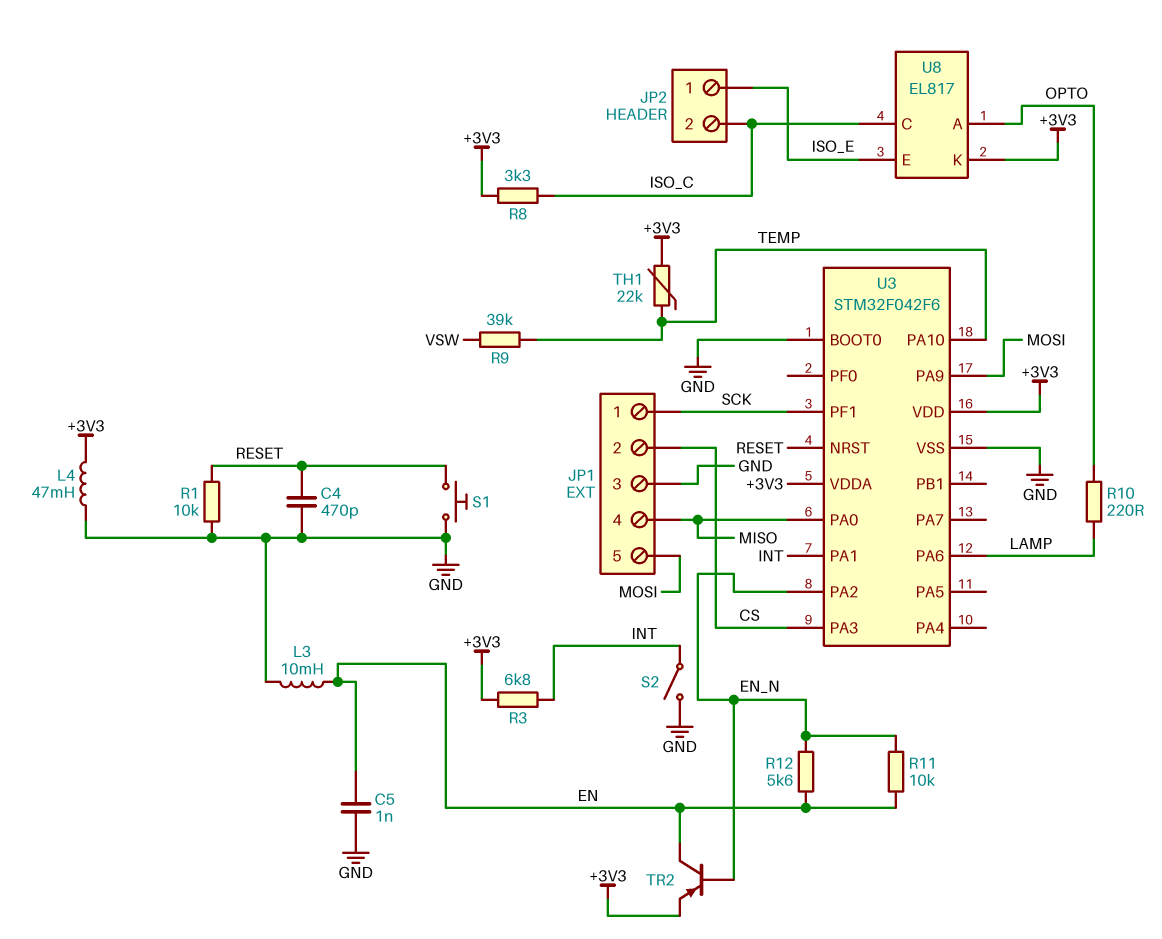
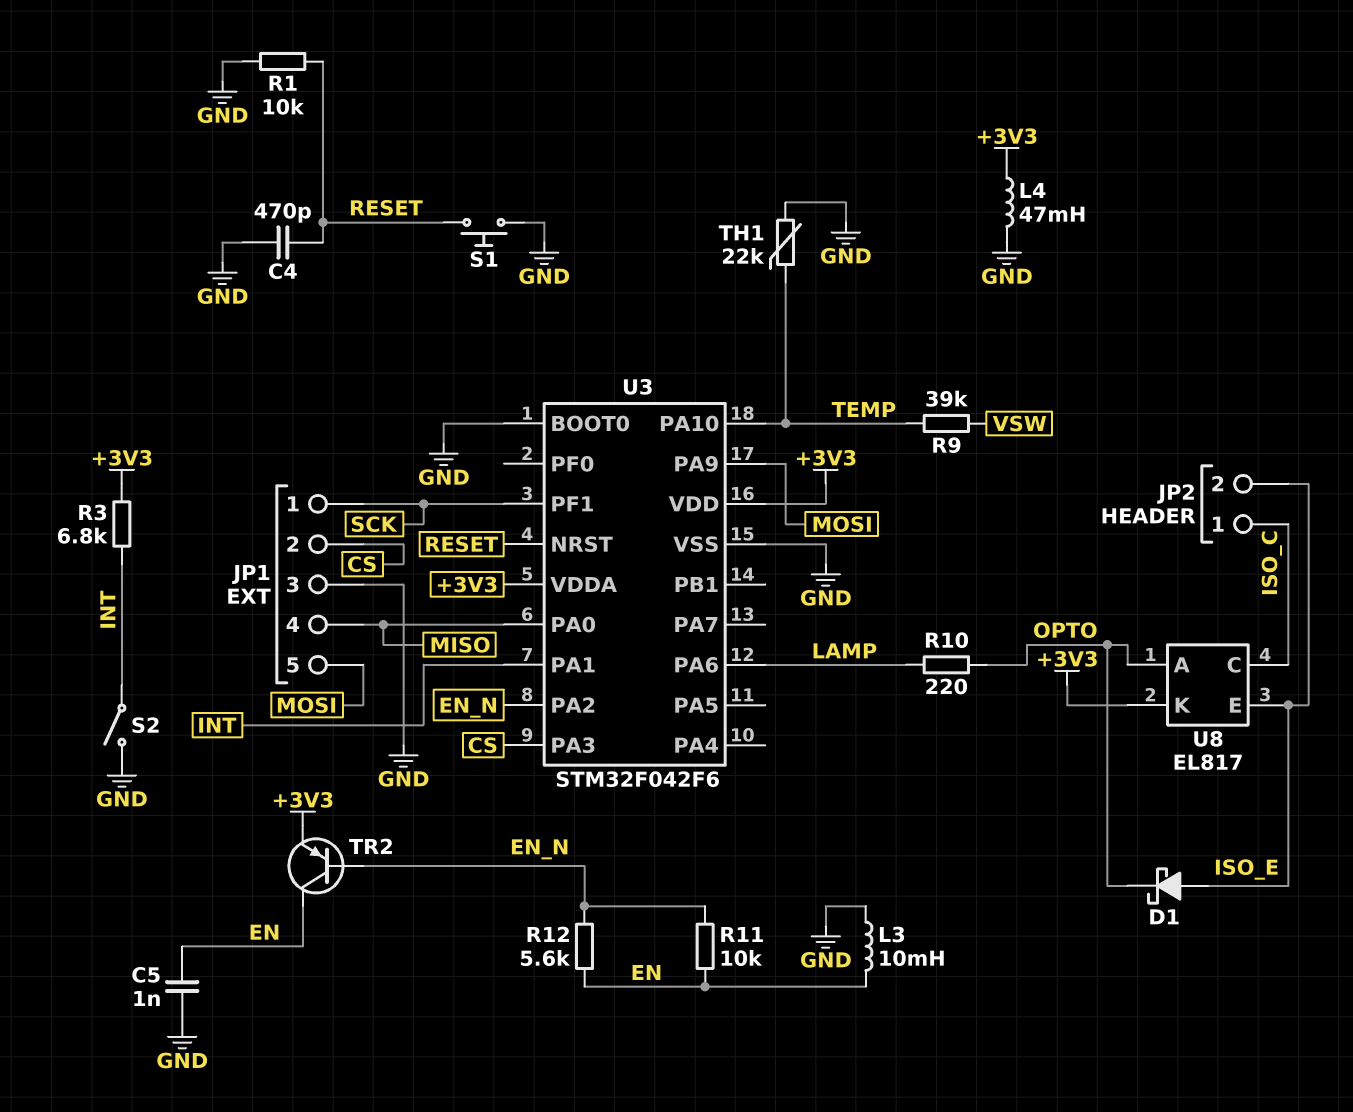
D1: none -> schottky (A ISO_E, K OPTO)
JP2 pin 1: ISO_E -> ISO_C
JP2 pin 2: ISO_C -> ISO_E
R8: 3.3k (+3V3, ISO_C) -> none
TH1: 22k (+3V3, TEMP) -> 22k (GND, TEMP)

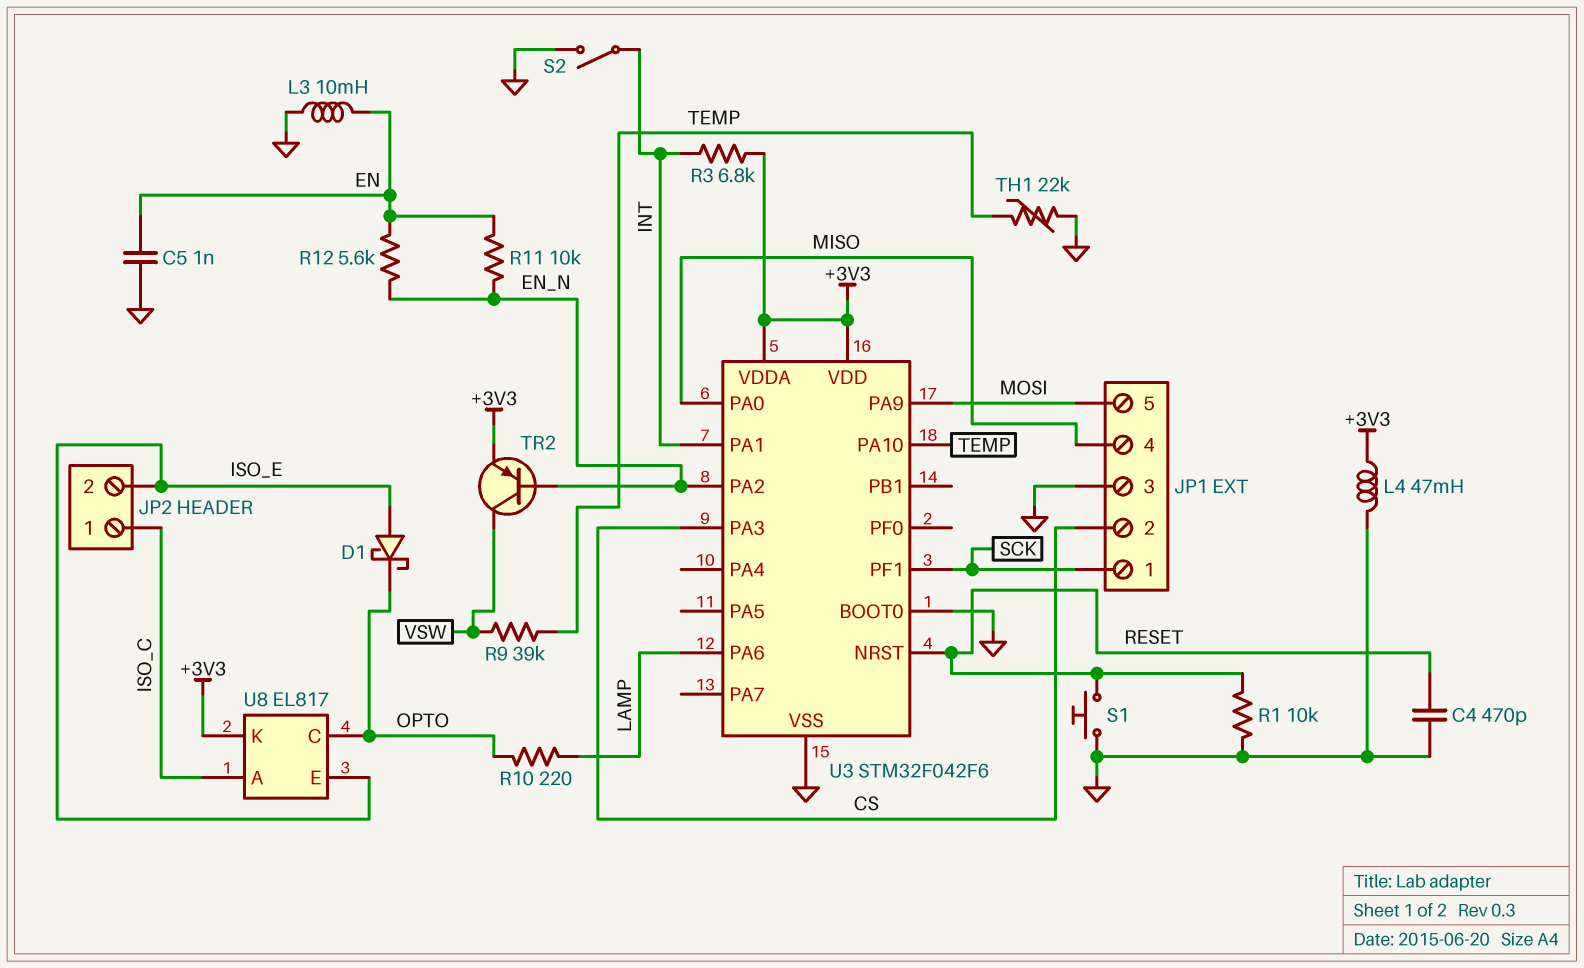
TR2: PNP (B EN_N, C EN, E +3V3) -> PNP (B EN_N, C VSW, E +3V3)
U8 pin A: OPTO -> ISO_C
U8 pin C: ISO_C -> OPTO

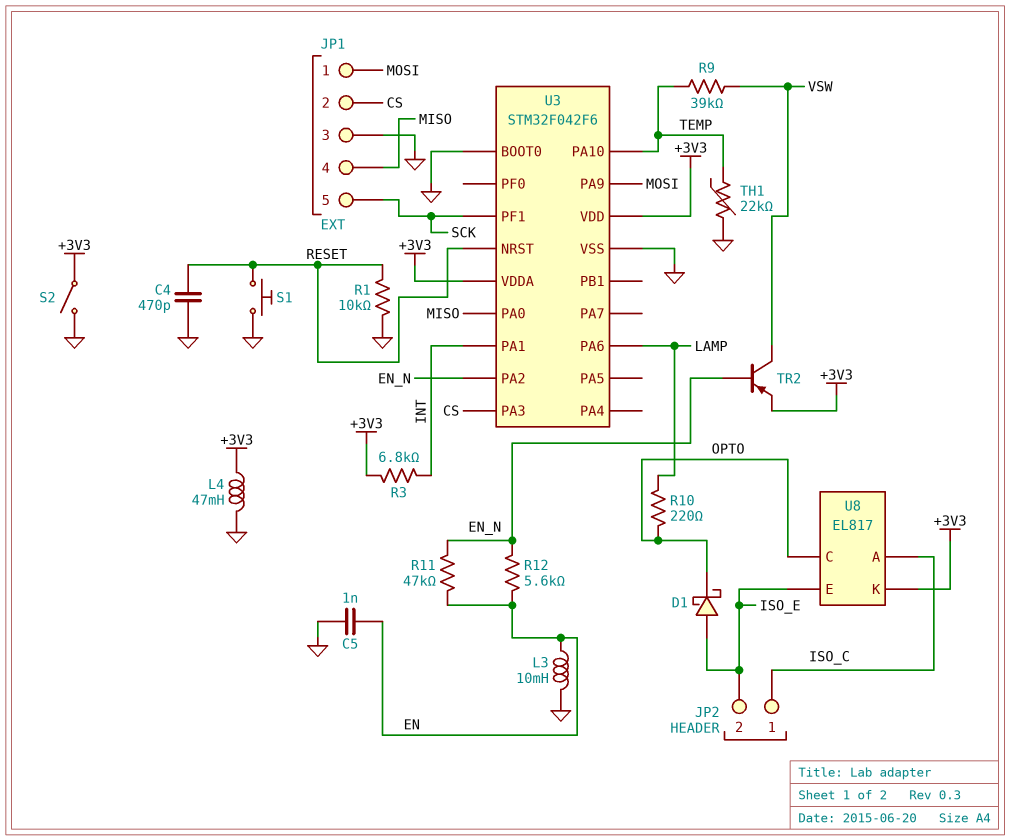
JP1 pin 1: SCK -> MOSI
JP1 pin 5: MOSI -> SCK
R11: 10k (EN, EN_N) -> 47k (EN, EN_N)
S2: switch (GND, INT) -> switch (+3V3, GND)

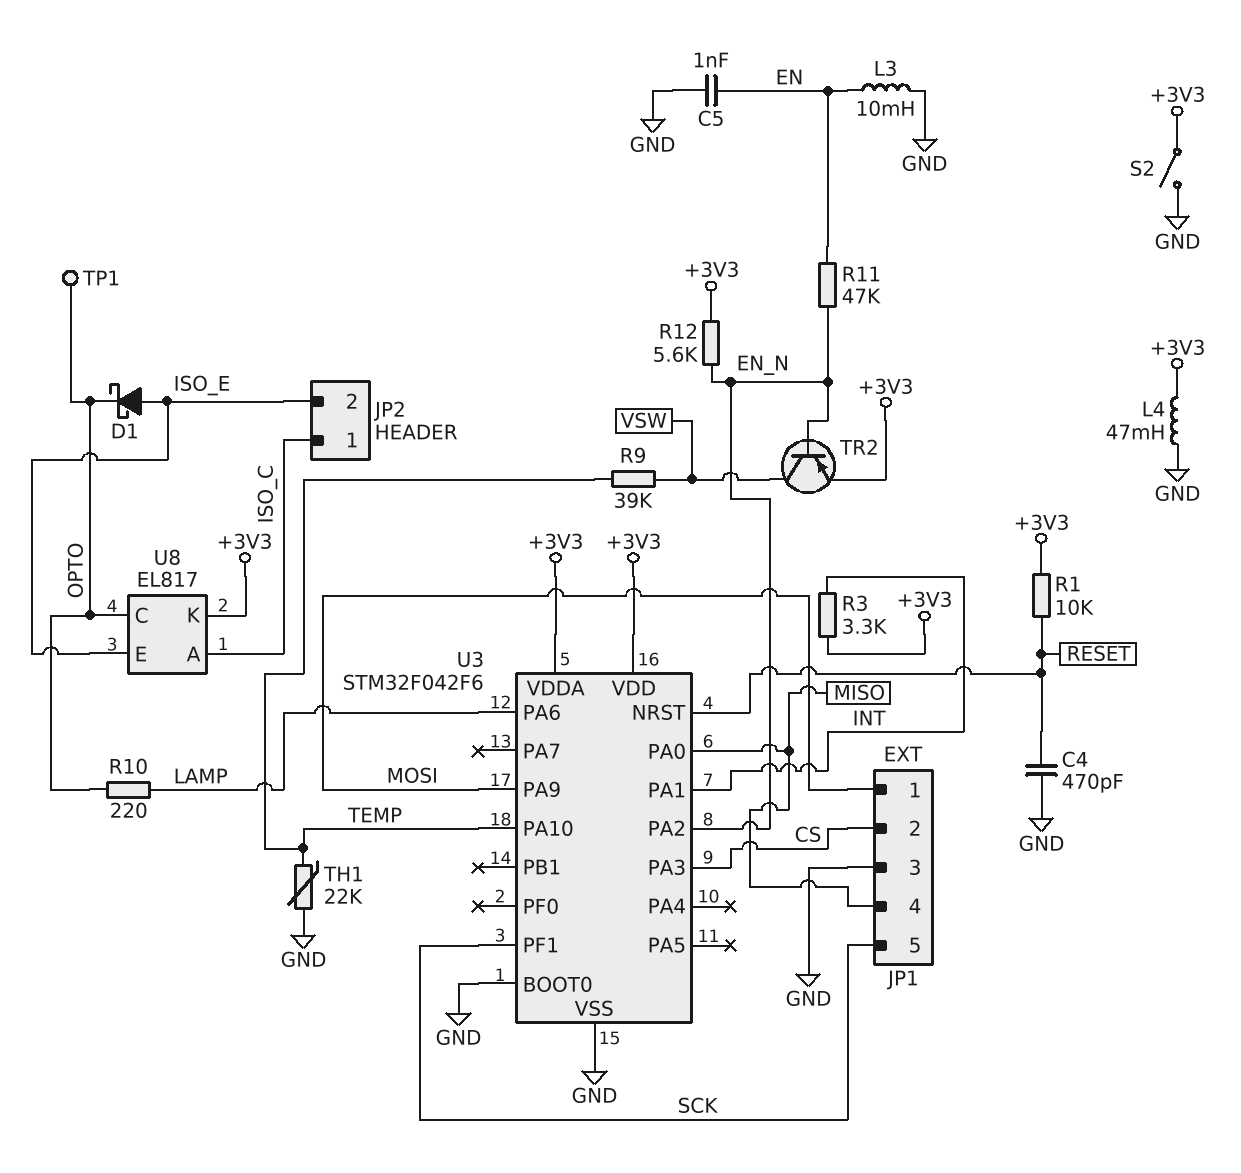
R1: 10k (GND, RESET) -> 10k (+3V3, RESET)
R3: 6.8k (+3V3, INT) -> 3.3k (+3V3, INT)
R12: 5.6k (EN, EN_N) -> 5.6k (+3V3, EN_N)
S1: button (GND, RESET) -> none
TP1: none -> test point (OPTO)

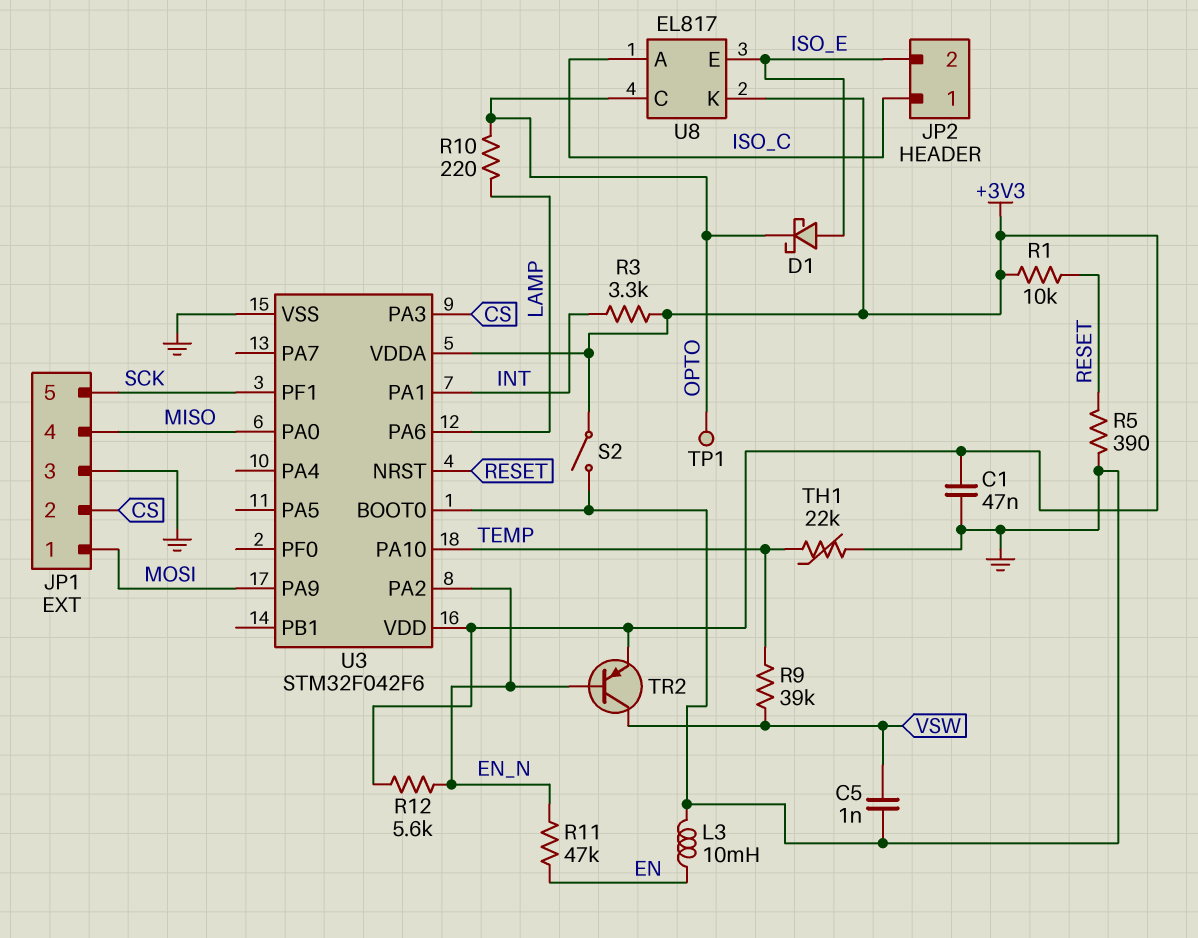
C1: none -> 47nF (+3V3, GND)
C4: 470pF (GND, RESET) -> none
C5: 1nF (EN, GND) -> 1nF (GND, VSW)
L4: 47mH (+3V3, GND) -> none
R5: none -> 390 (GND, RESET)

